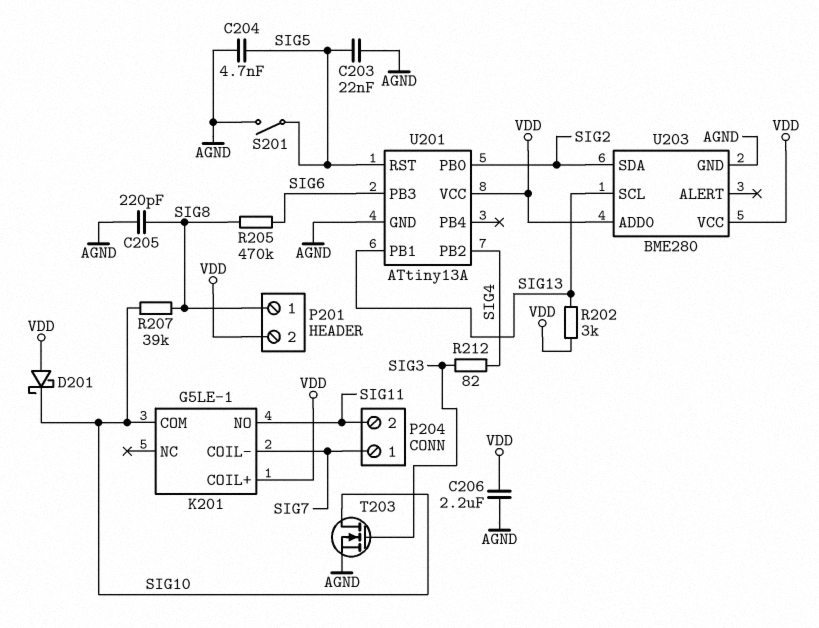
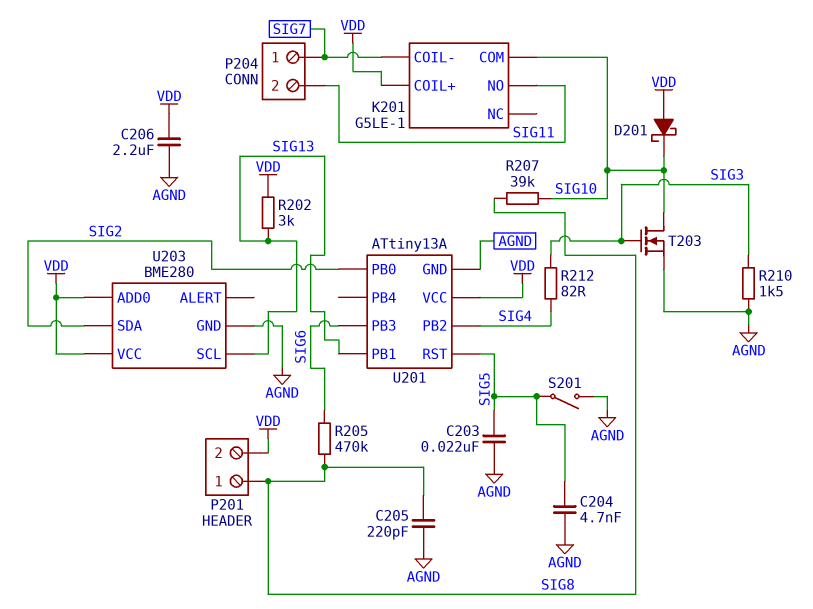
R210: none -> 1.5k (AGND, SIG3)

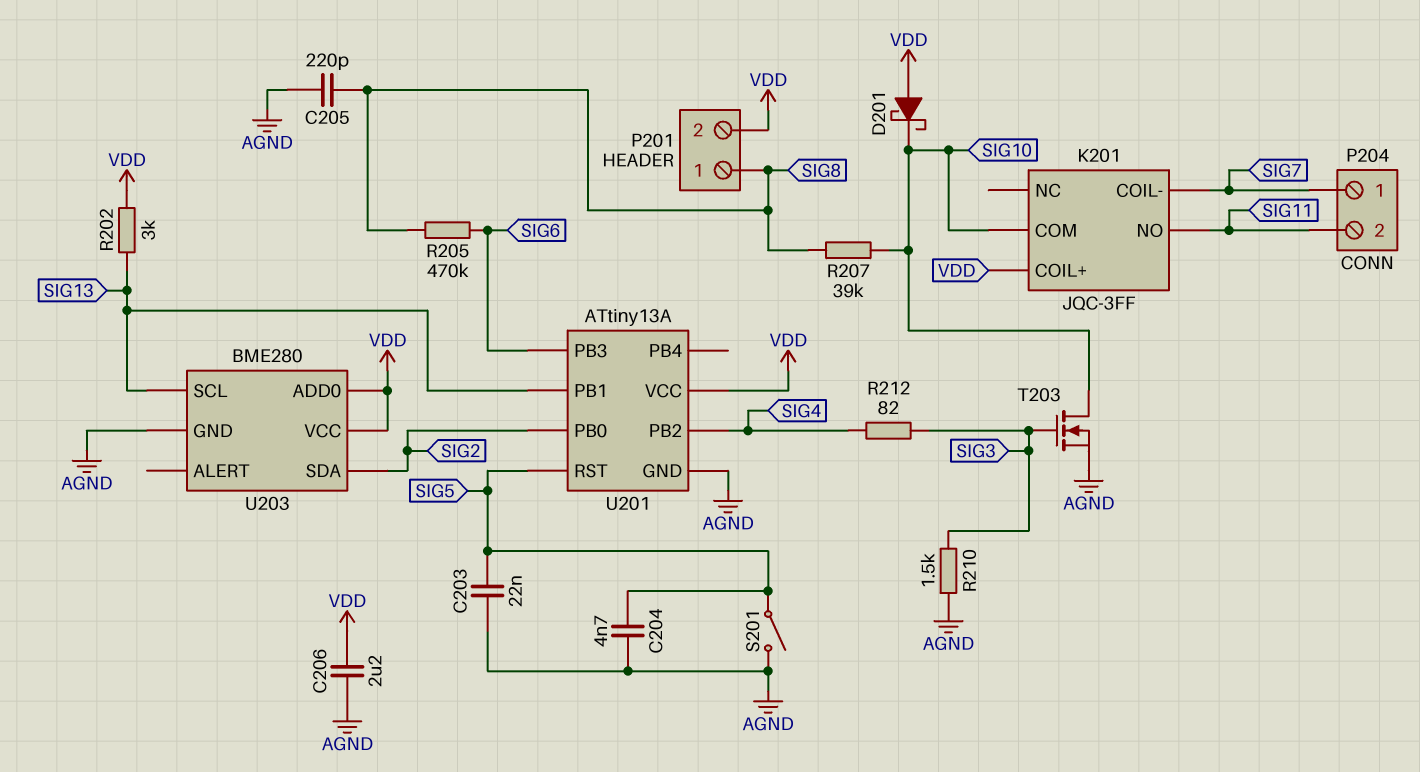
K201: G5LE-1 -> JQC-3FF

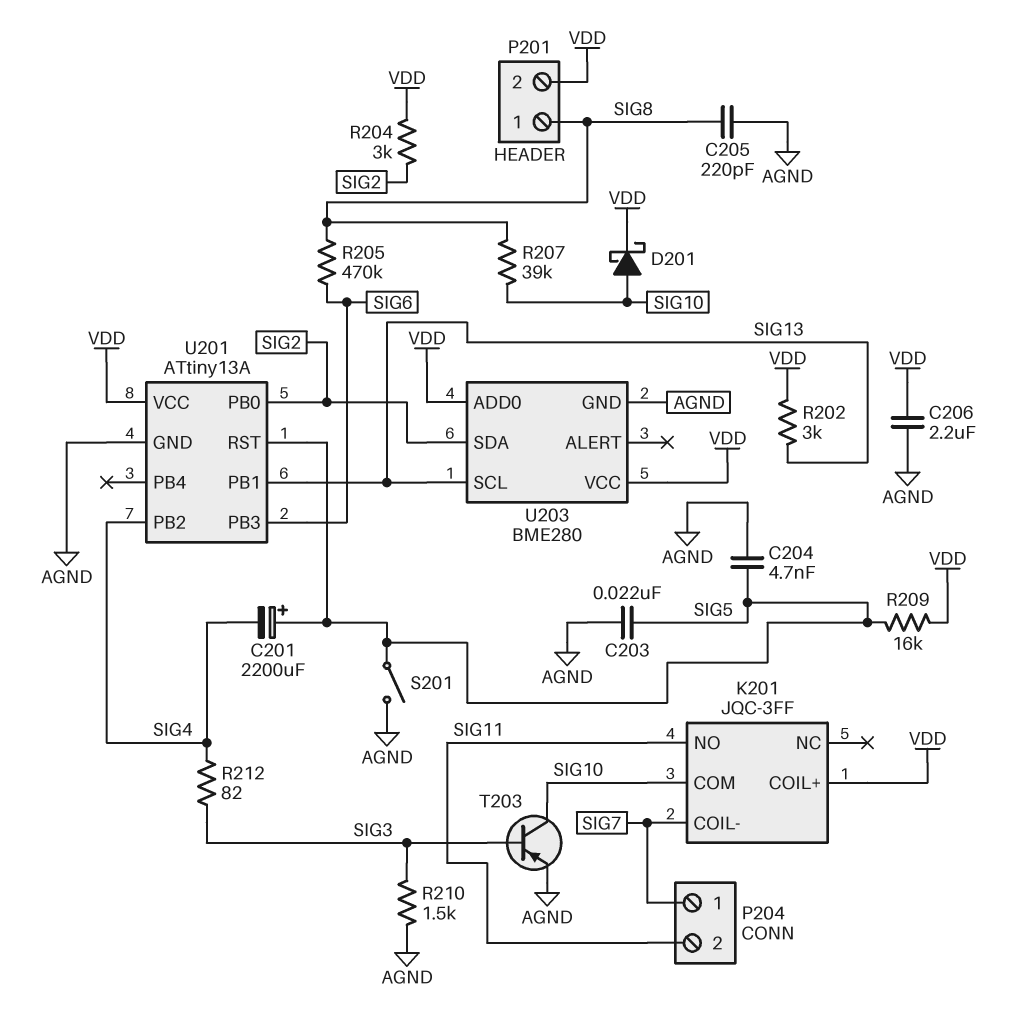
C201: none -> 2200uF (plus SIG5, minus SIG4)
D201: schottky (A VDD, K SIG10) -> schottky (A SIG10, K VDD)
R204: none -> 3k (SIG2, VDD)
R209: none -> 16k (SIG5, VDD)
T203: NMOS (G SIG3, D SIG10, S AGND) -> PNP (B SIG3, C SIG10, E AGND)

